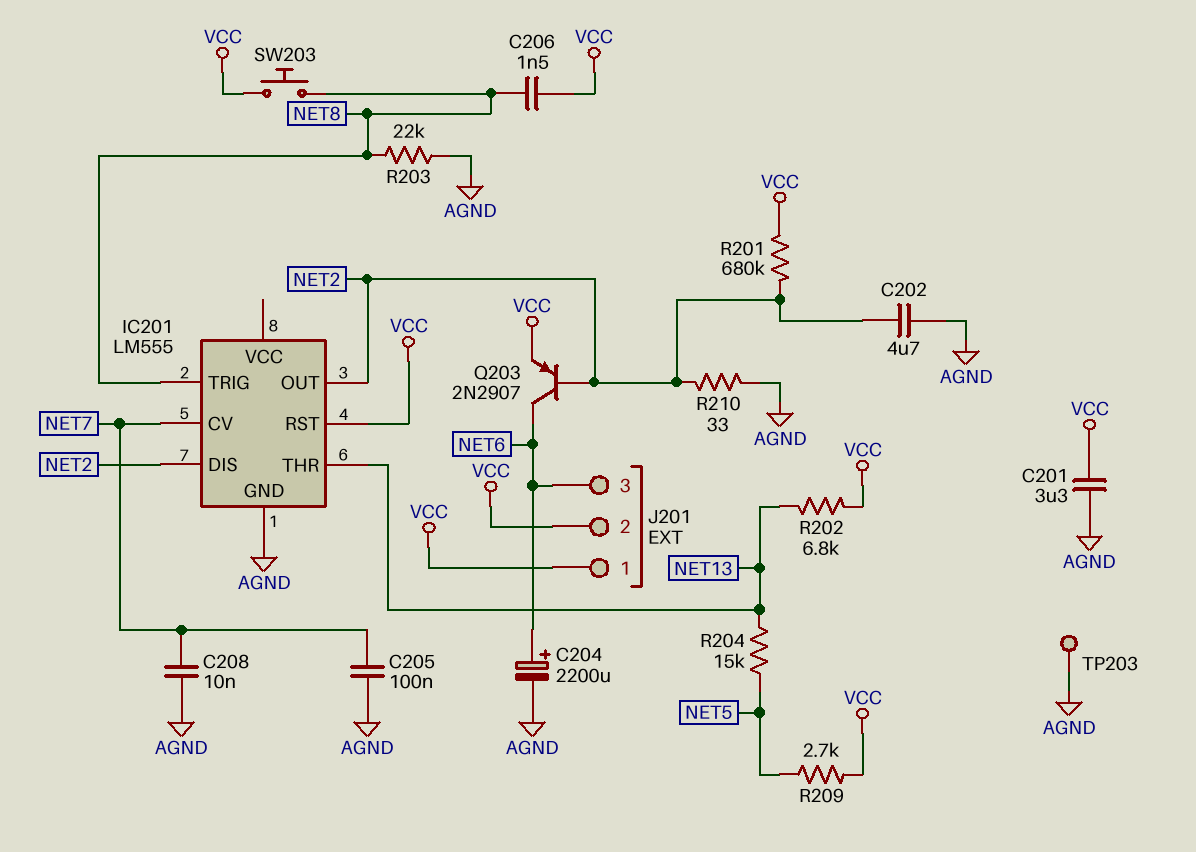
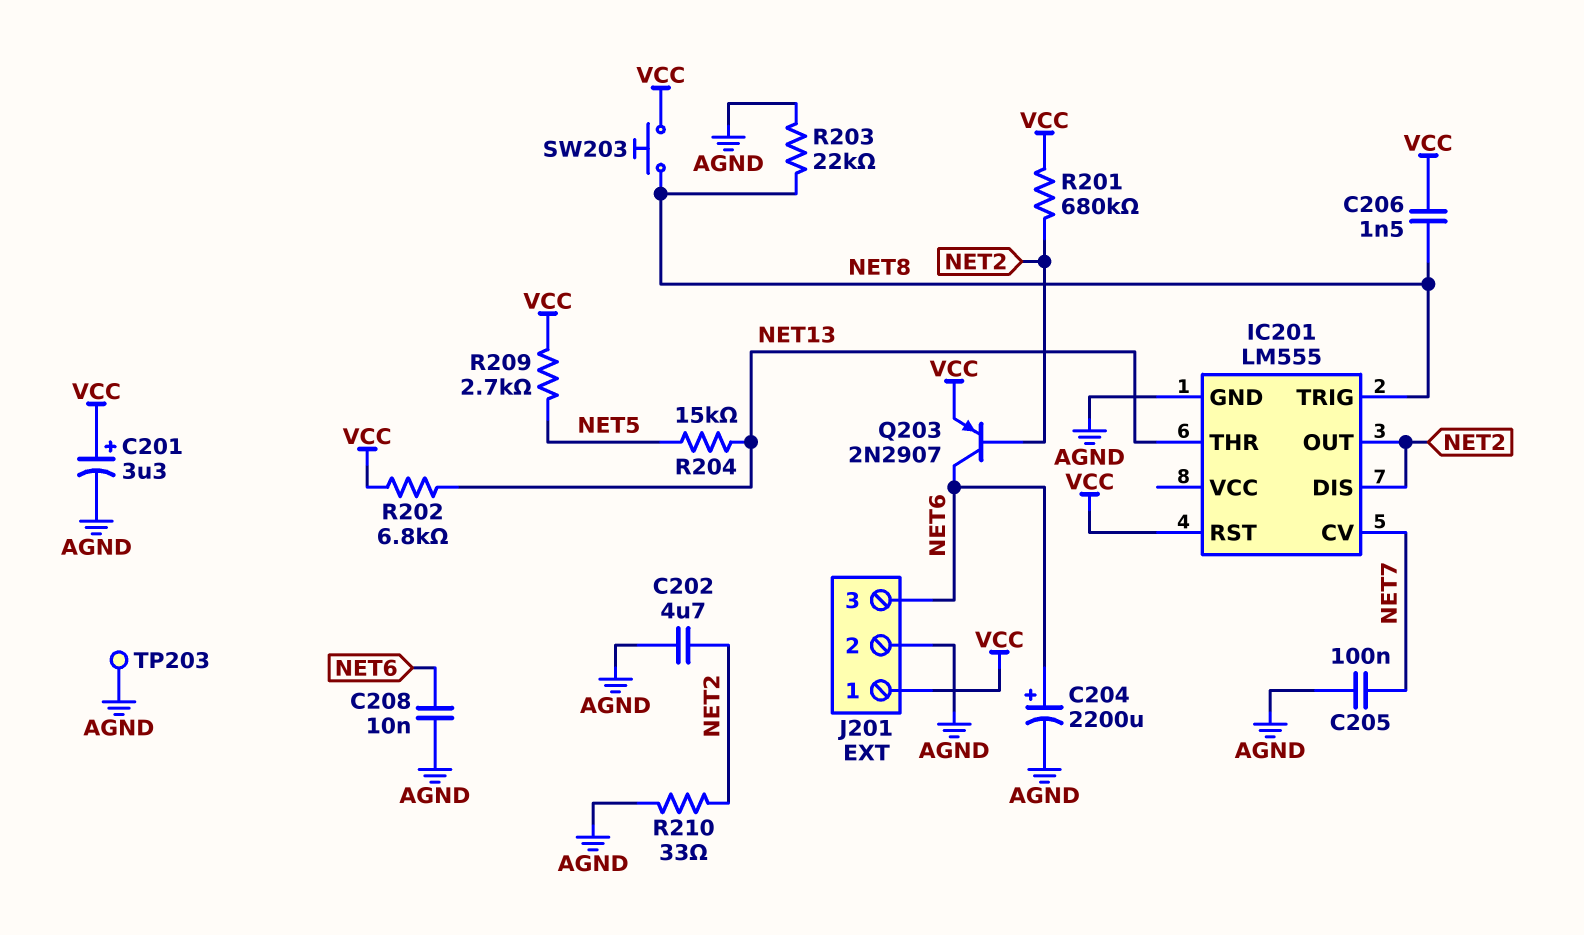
C201: 3.3uF (AGND, VCC) -> 3.3uF (plus VCC, minus AGND)
C208: 10nF (AGND, NET7) -> 10nF (AGND, NET6)
J201 pin 2: VCC -> AGND

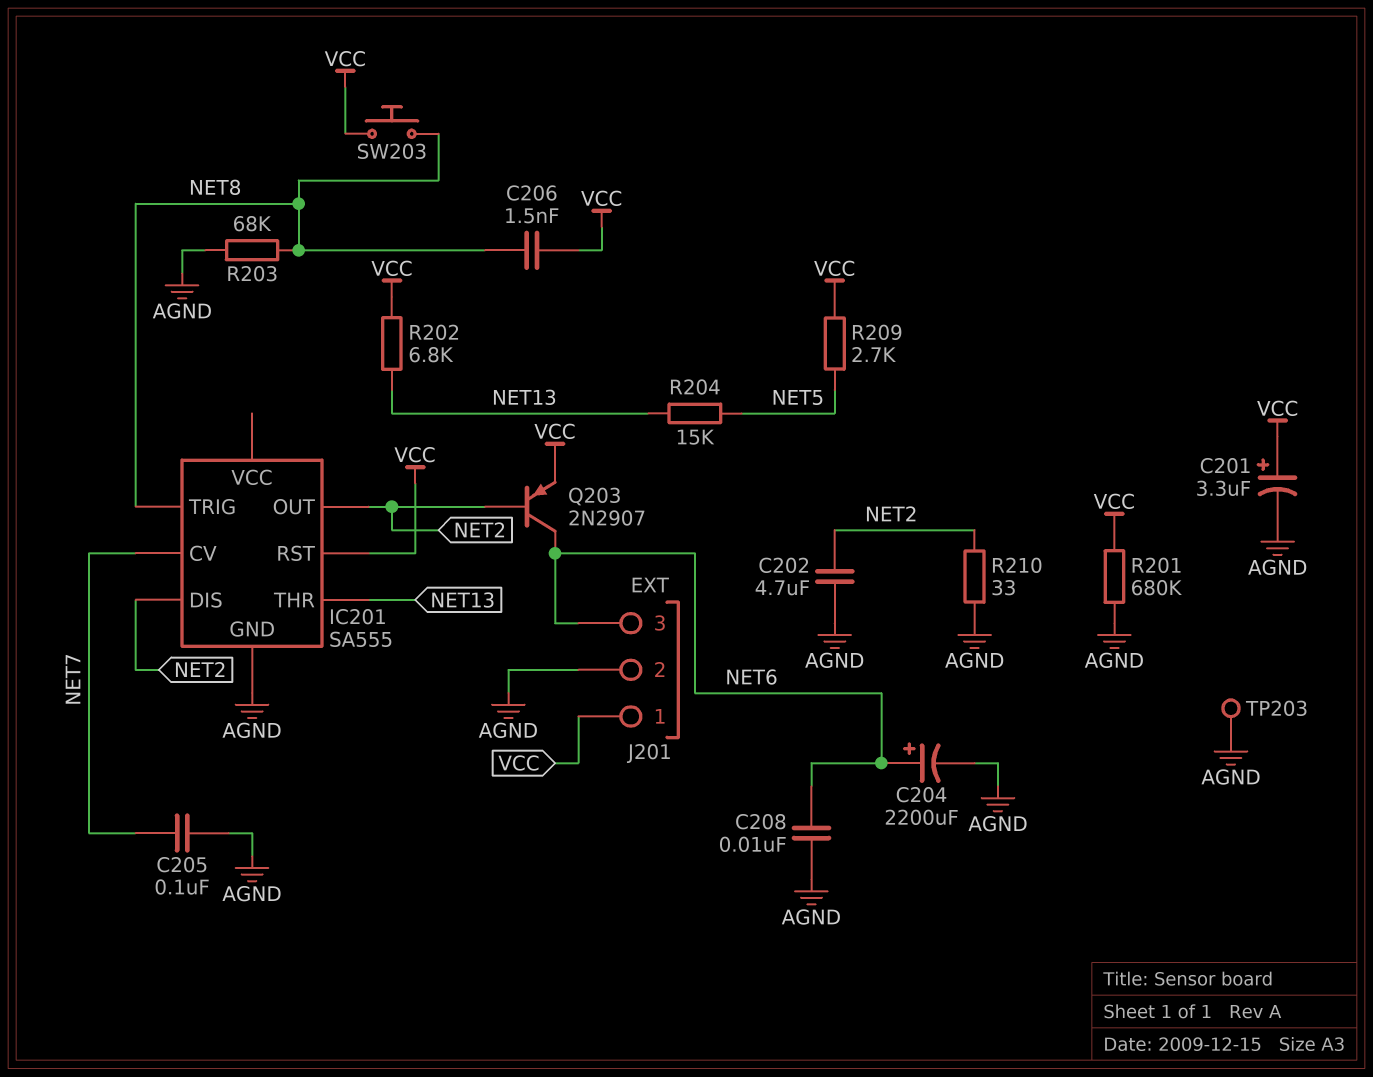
IC201: LM555 -> SA555
R201: 680k (NET2, VCC) -> 680k (AGND, VCC)
R203: 22k (AGND, NET8) -> 68k (AGND, NET8)

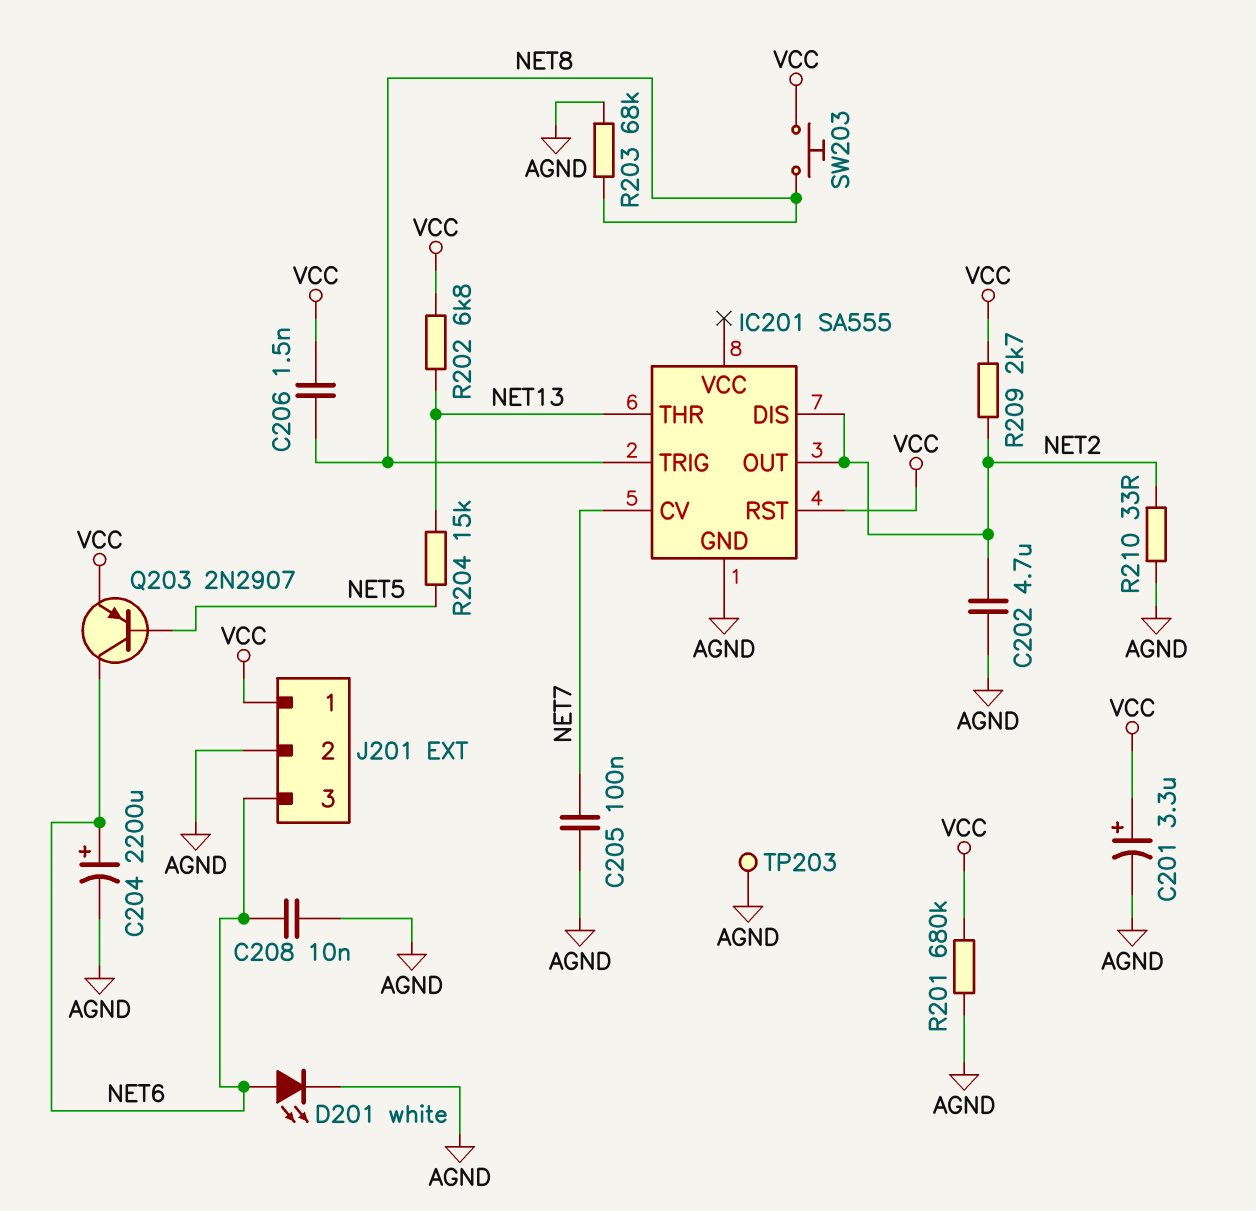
D201: none -> LED white (A NET6, K AGND)
Q203: PNP 2N2907 (B NET2, C NET6, E VCC) -> PNP 2N2907 (B NET5, C NET6, E VCC)
R209: 2.7k (NET5, VCC) -> 2.7k (NET2, VCC)

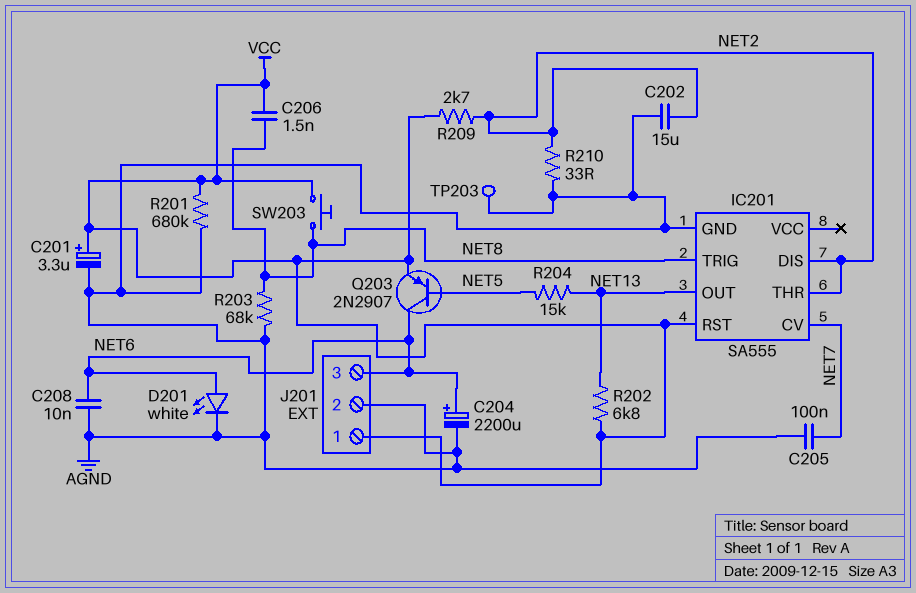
C202: 4.7uF (AGND, NET2) -> 15uF (AGND, NET2)
IC201 pin OUT: NET2 -> NET13
IC201 pin THR: NET13 -> NET2

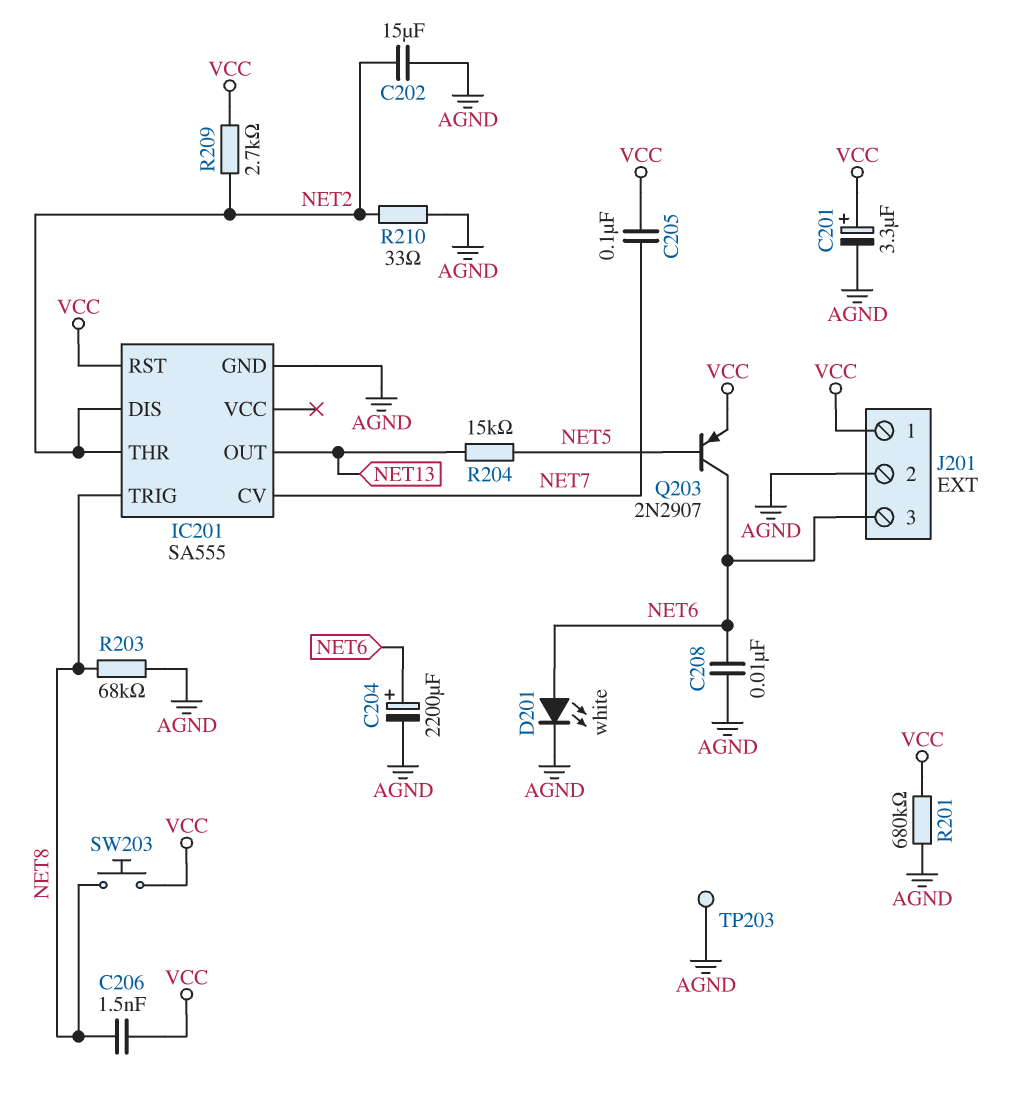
C205: 100nF (AGND, NET7) -> 100nF (NET7, VCC)
R202: 6.8k (NET13, VCC) -> none

